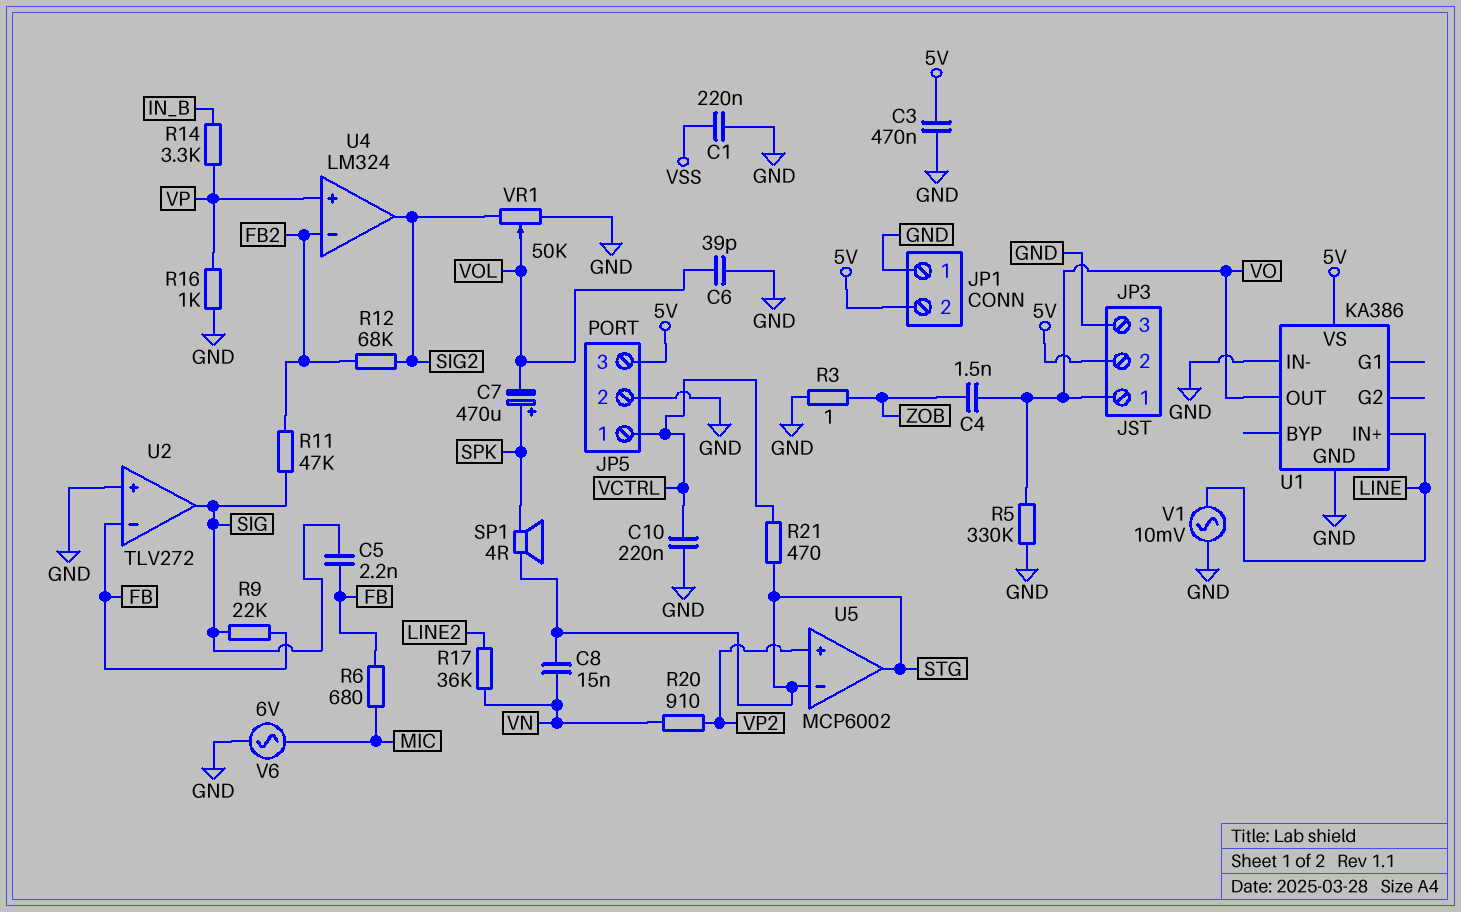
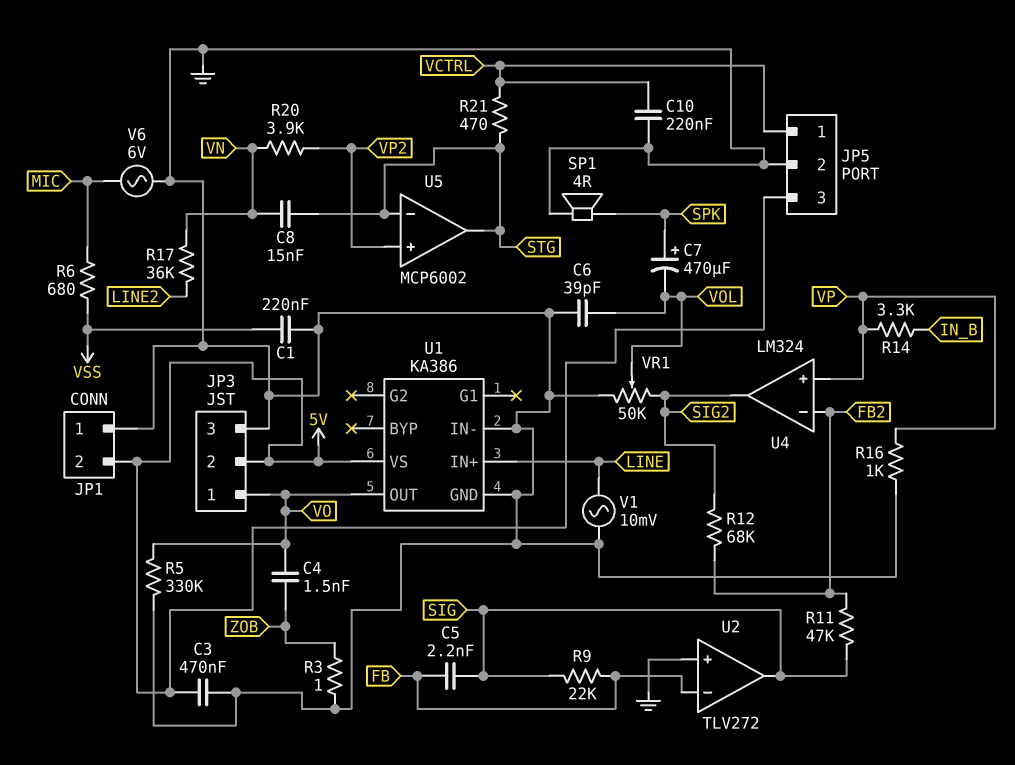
R6: 680 (FB, MIC) -> 680 (MIC, VSS)
R20: 910 (VN, VP2) -> 3.9k (VN, VP2)
SP1: speaker 4R (SPK, STG) -> speaker 4R (GND, SPK)

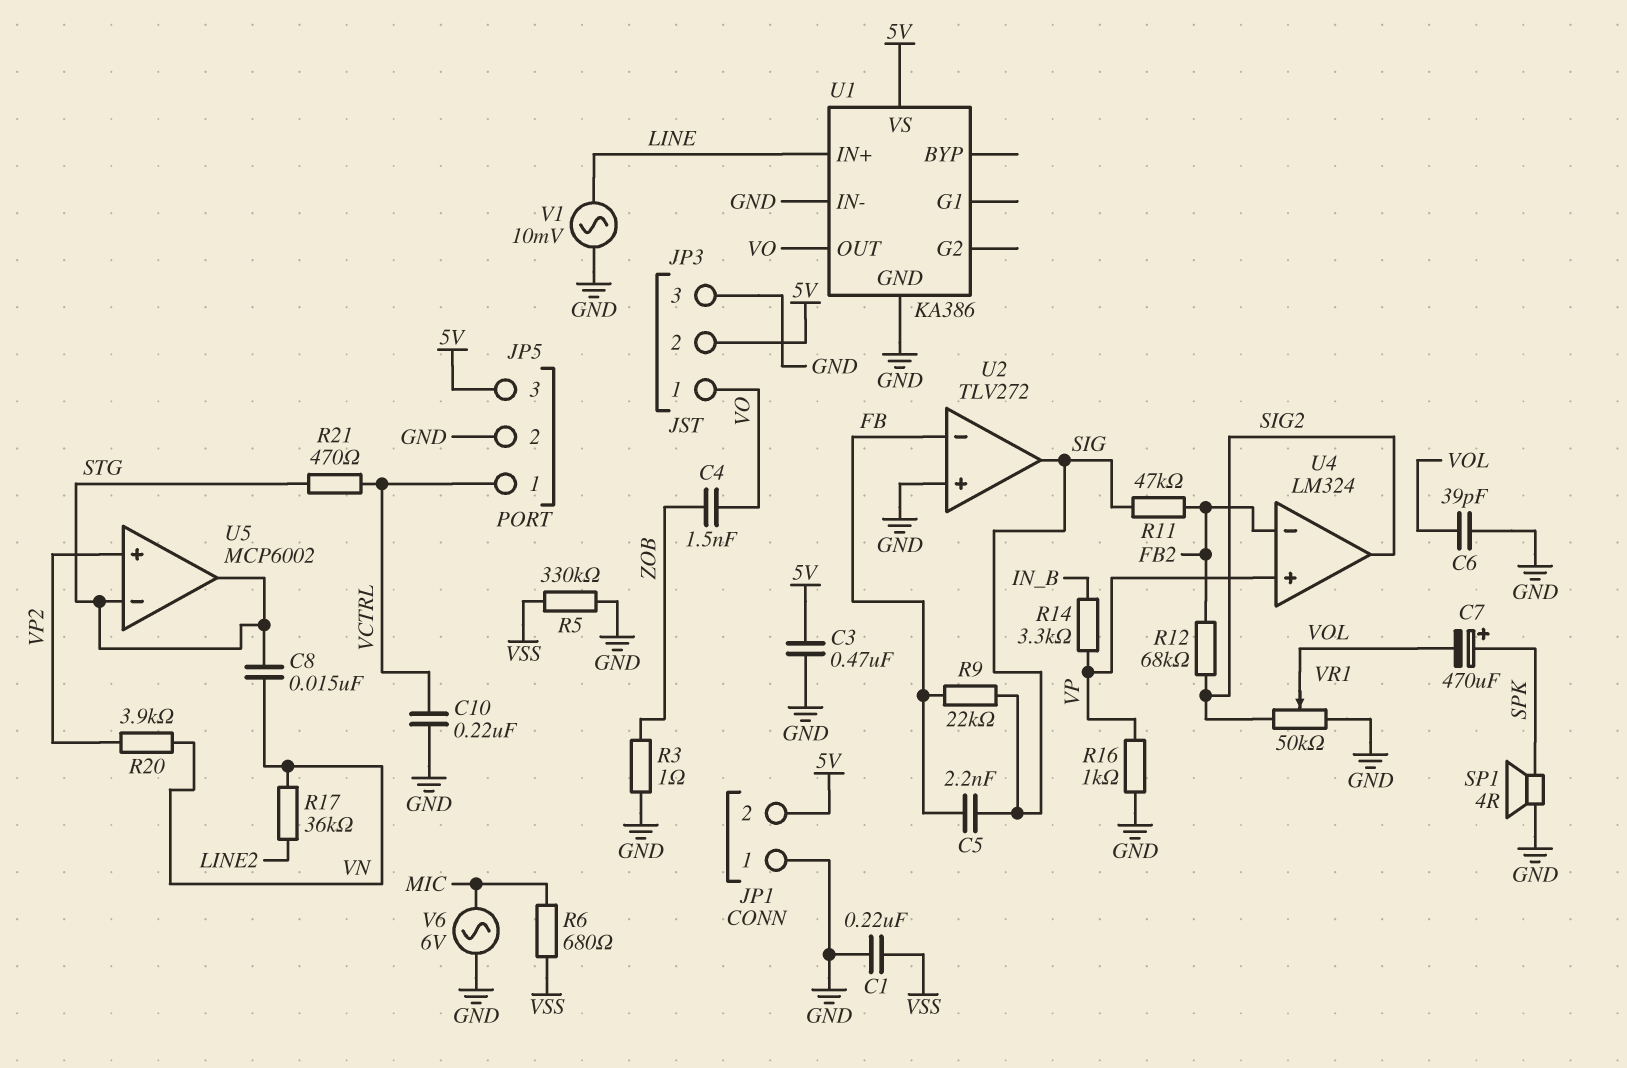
R5: 330k (GND, VO) -> 330k (GND, VSS)

